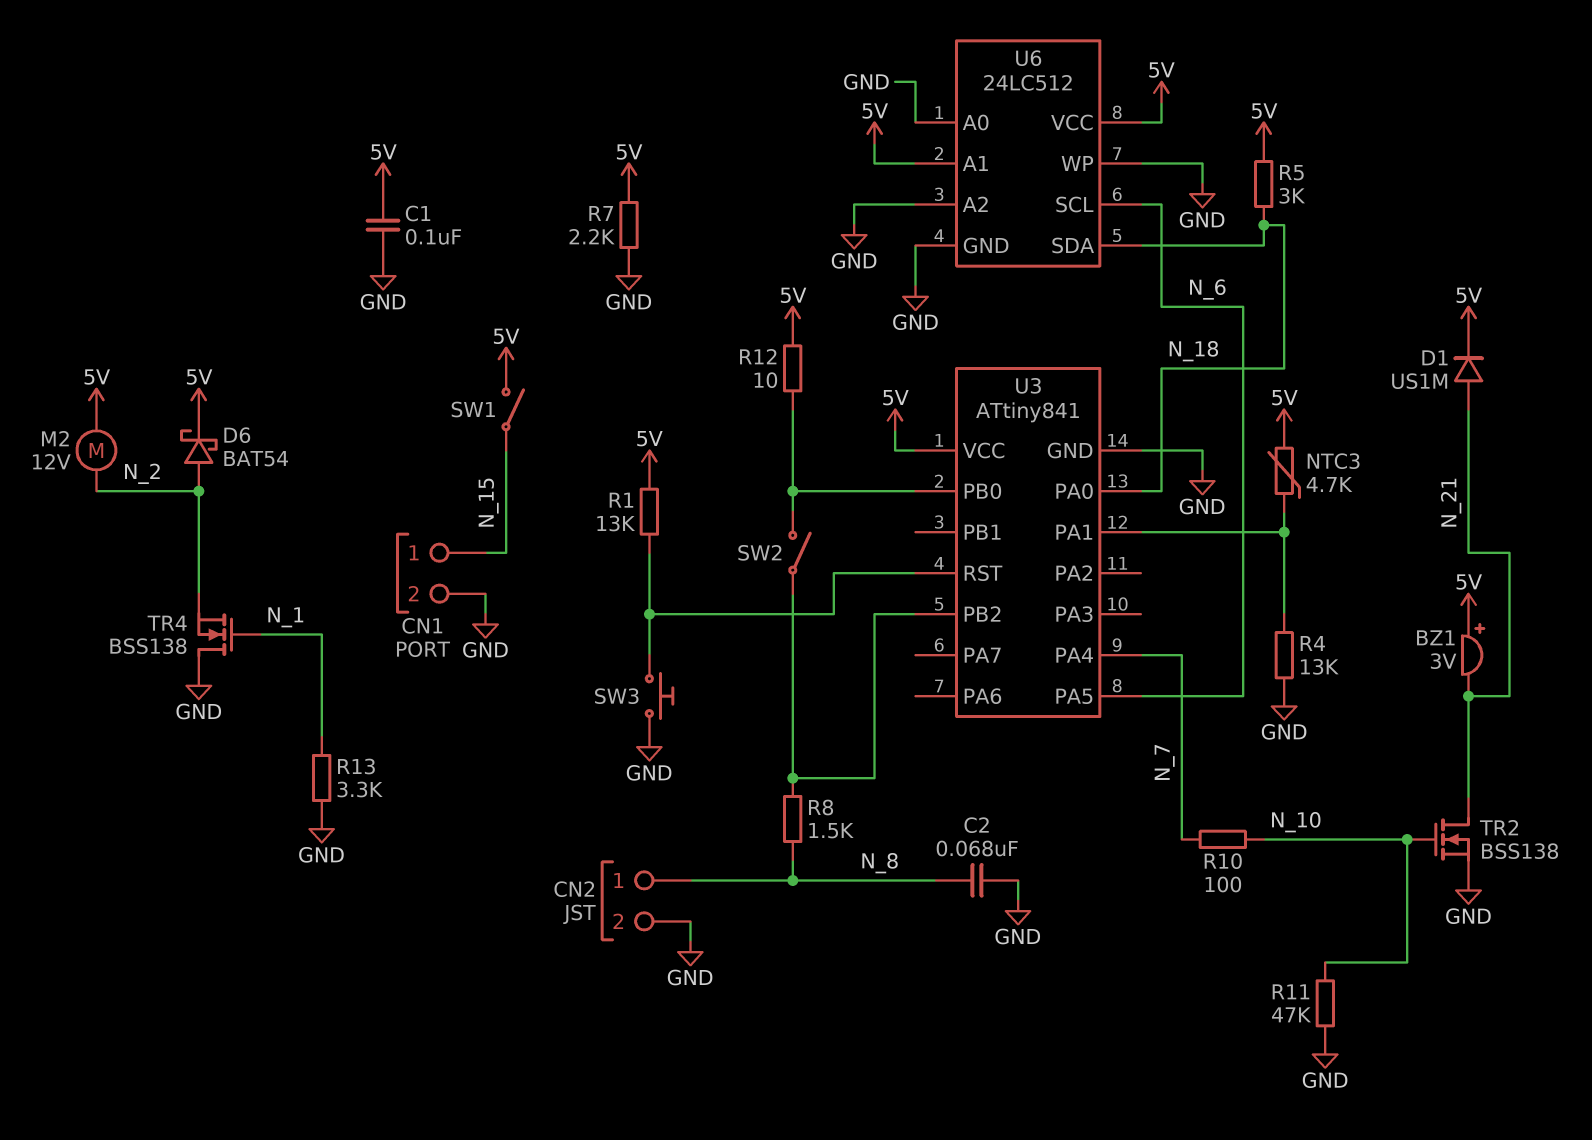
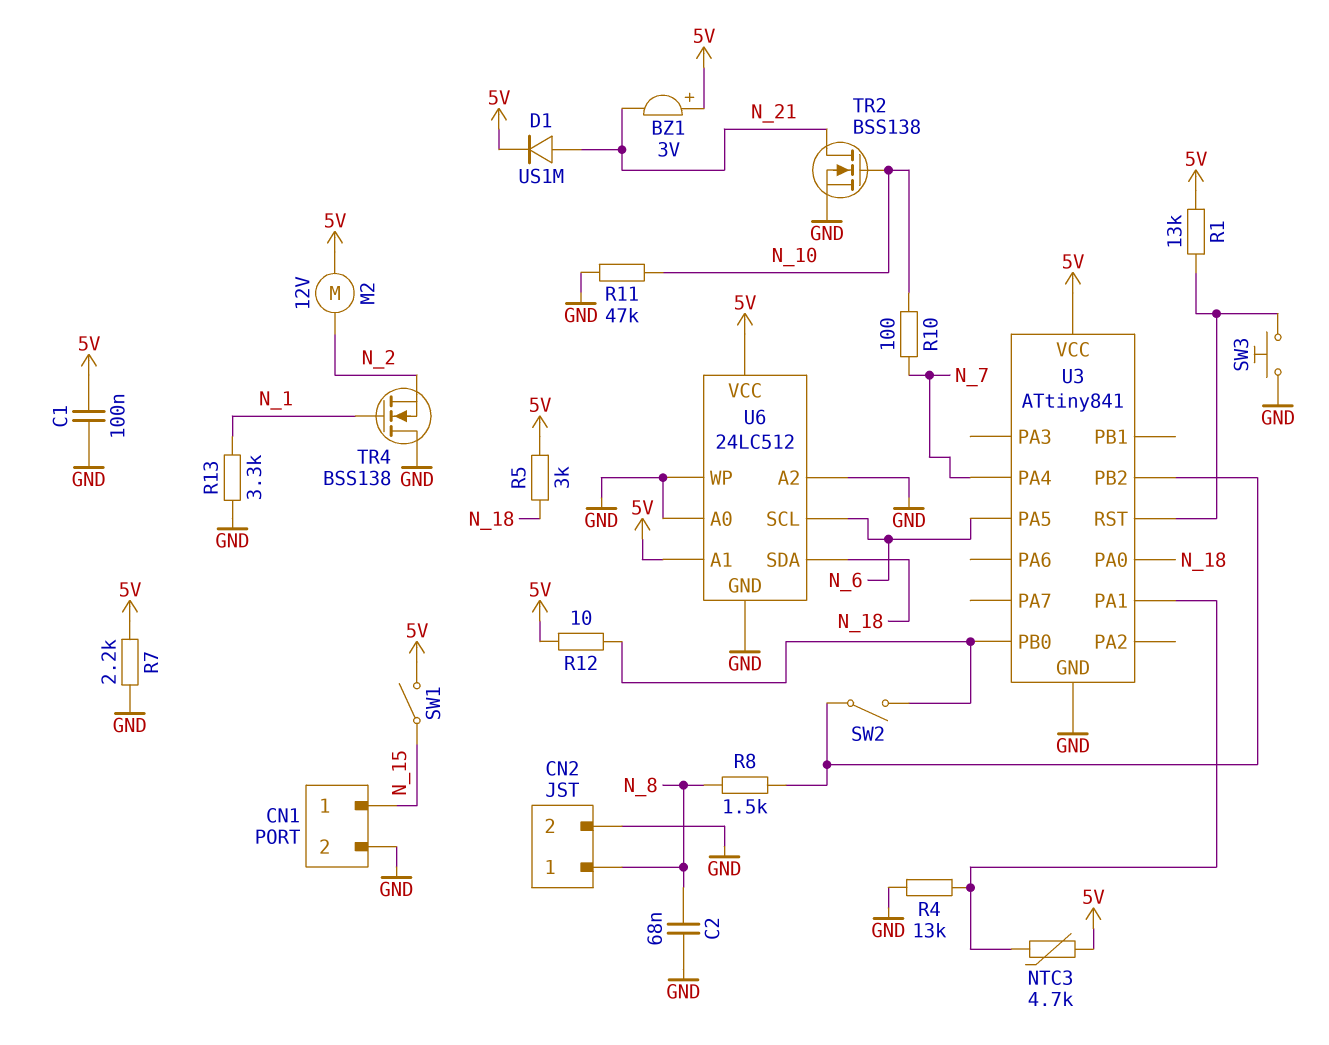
D6: schottky BAT54 (A N_2, K 5V) -> none

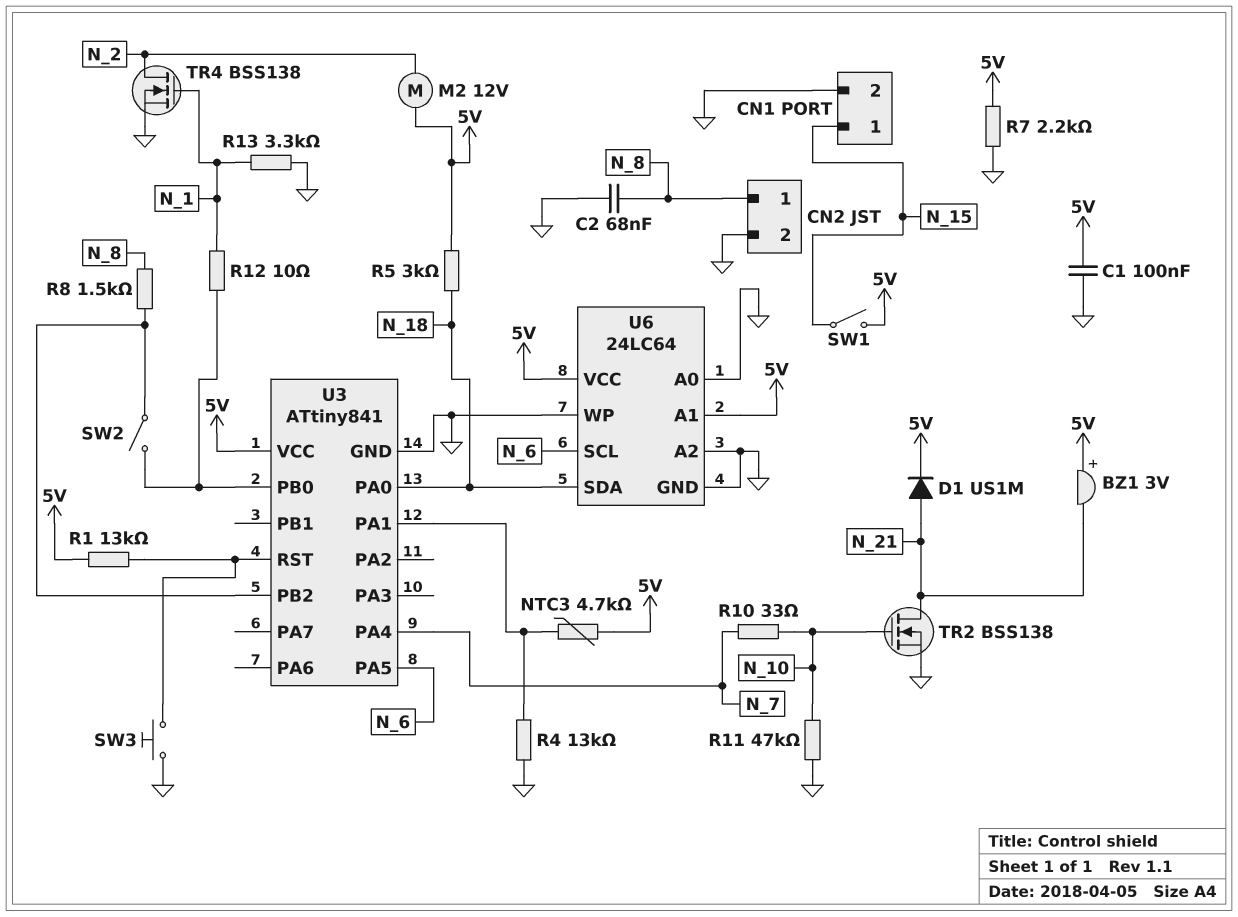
R10: 100 (N_7, N_10) -> 33 (N_7, N_10)
R12: 10 (5V, U3/PB0) -> 10 (N_1, U3/PB0)
TR4: NMOS BSS138 (G N_1, D GND, S N_2) -> NMOS BSS138 (G N_1, D N_2, S GND)
U6: 24LC512 -> 24LC64

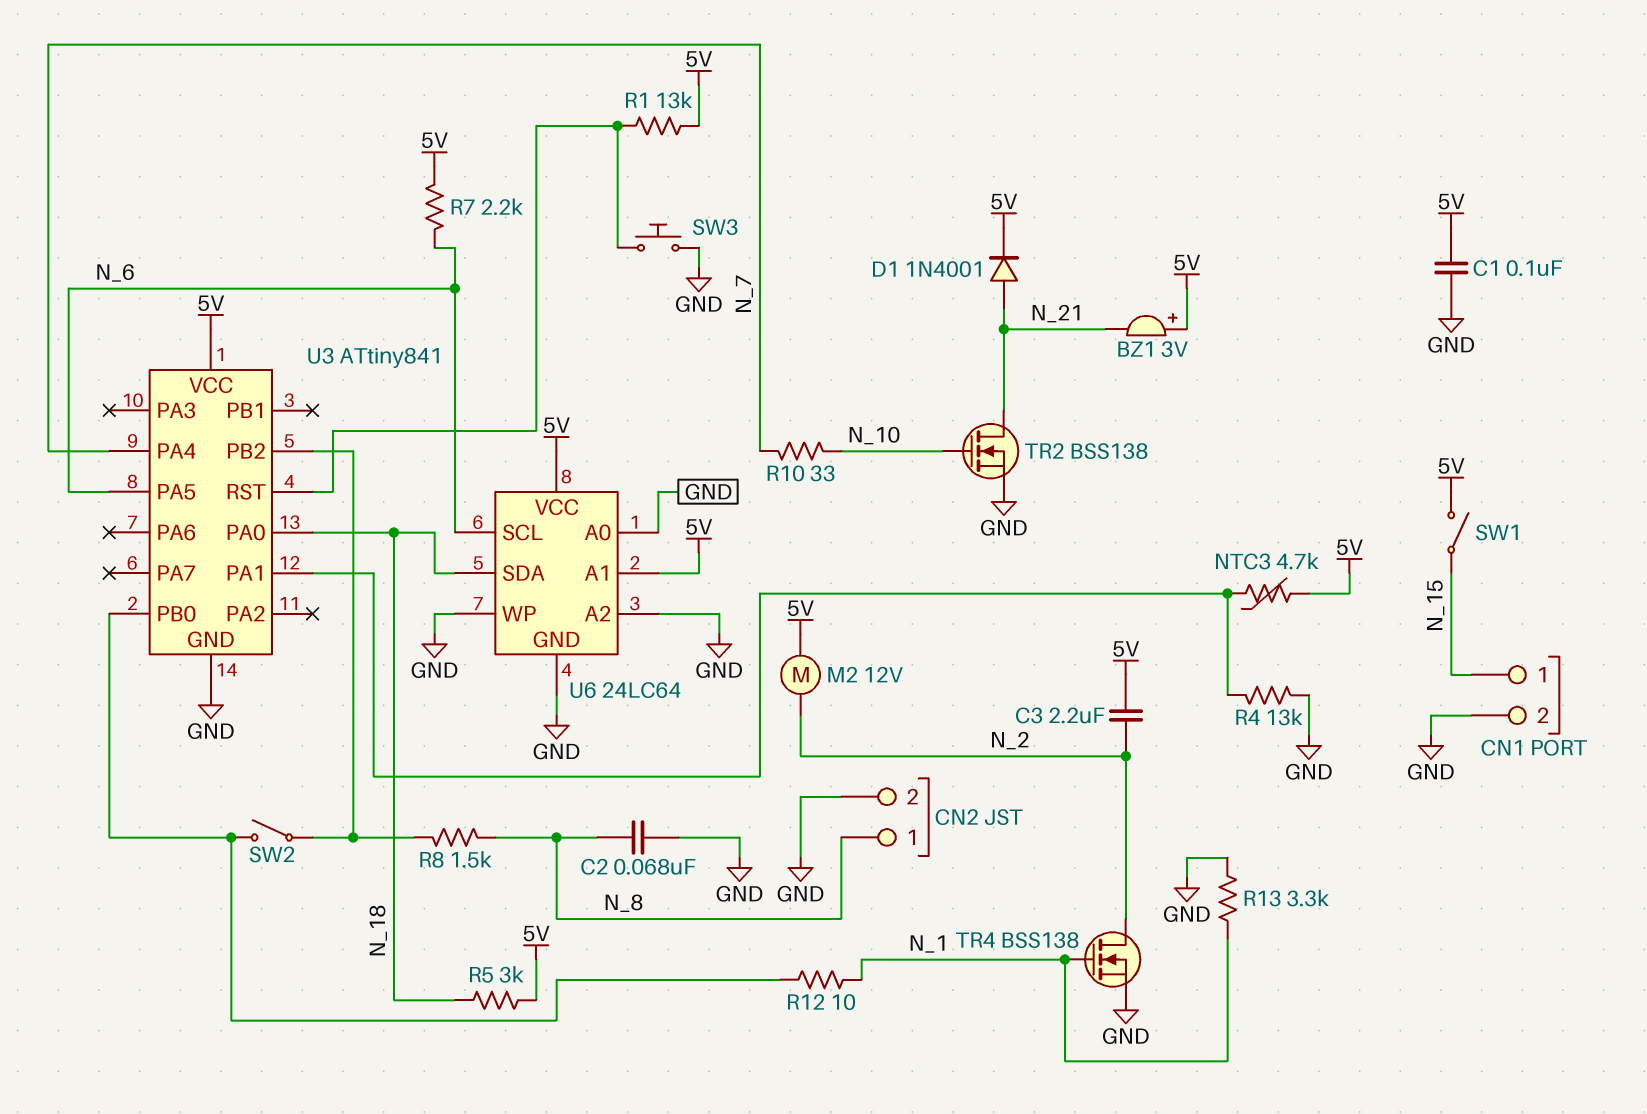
C3: none -> 2.2uF (5V, N_2)
D1: diode US1M (A N_21, K 5V) -> diode 1N4001 (A N_21, K 5V)
R7: 2.2k (5V, GND) -> 2.2k (5V, N_6)
R11: 47k (GND, N_10) -> none

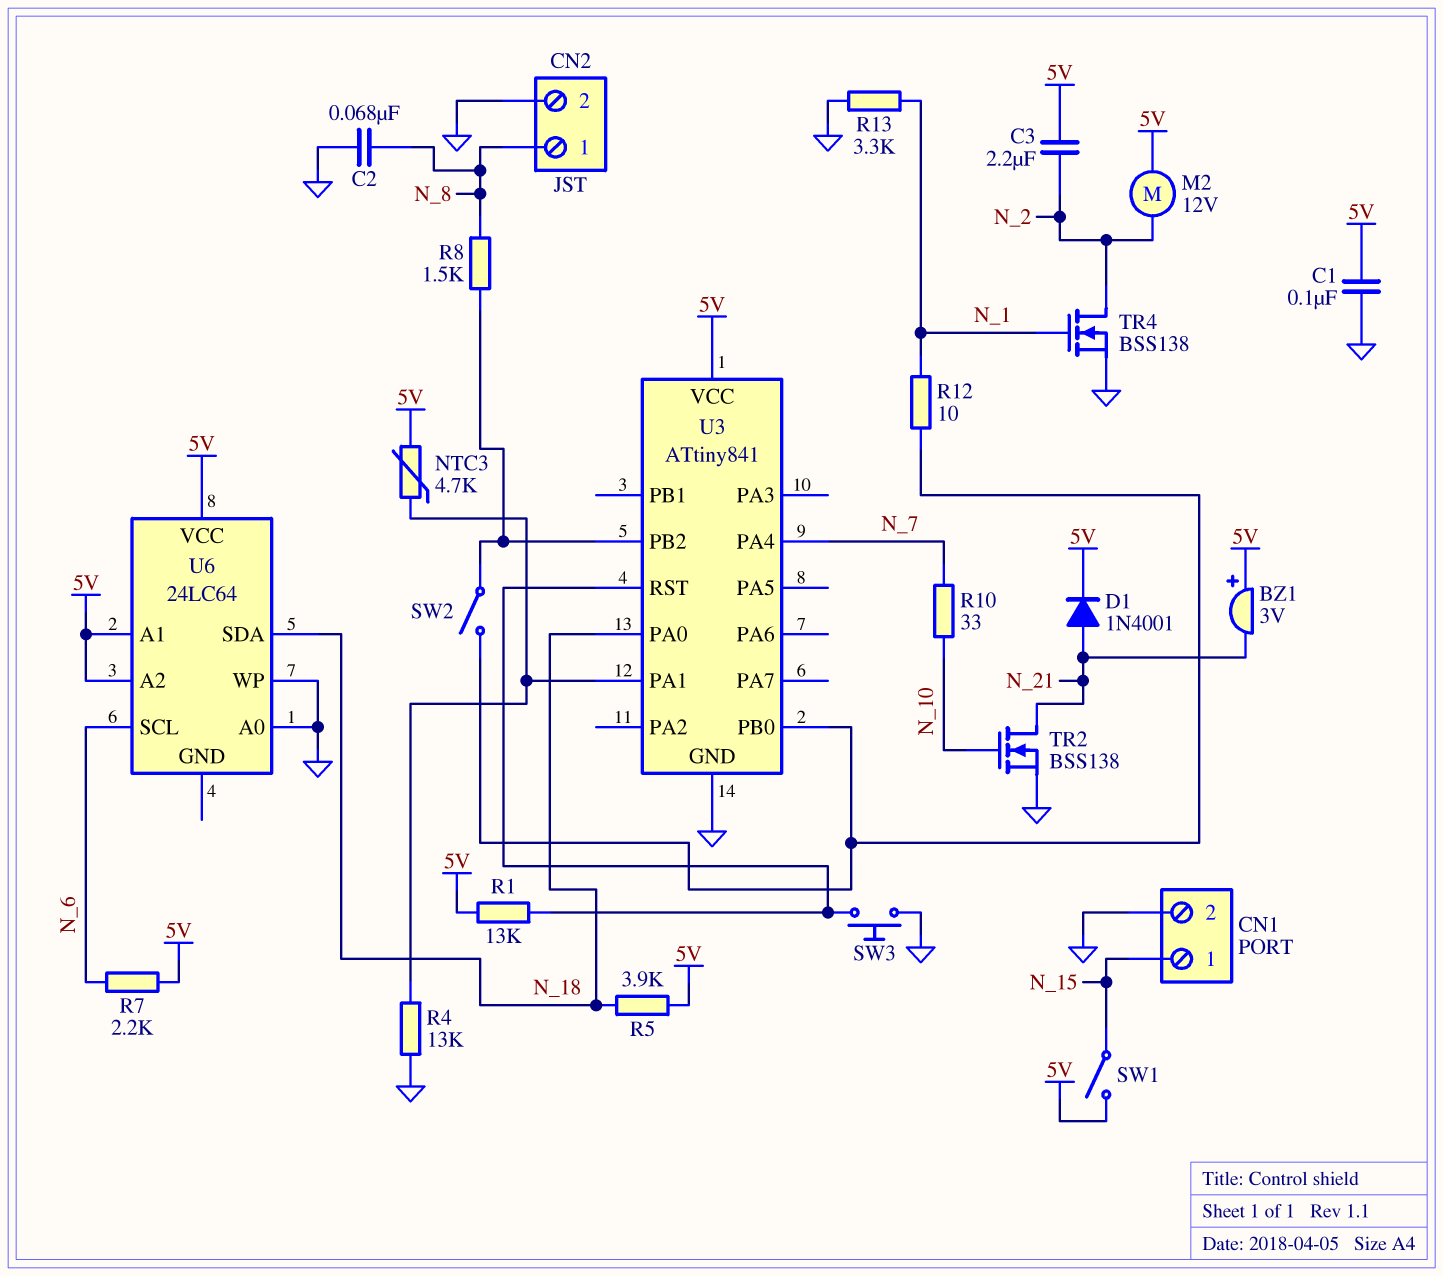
R5: 3k (5V, N_18) -> 3.9k (5V, N_18)
U3 pin PA5: N_6 -> none
U6 pin A2: GND -> 5V
U6 pin GND: GND -> none

